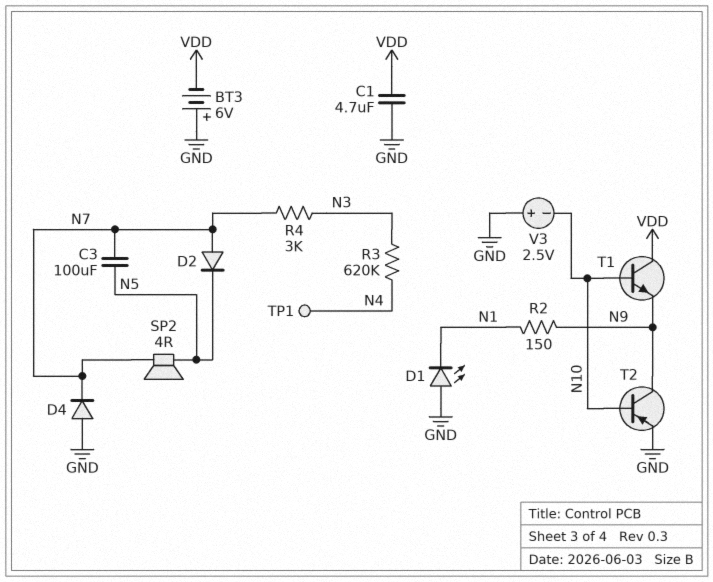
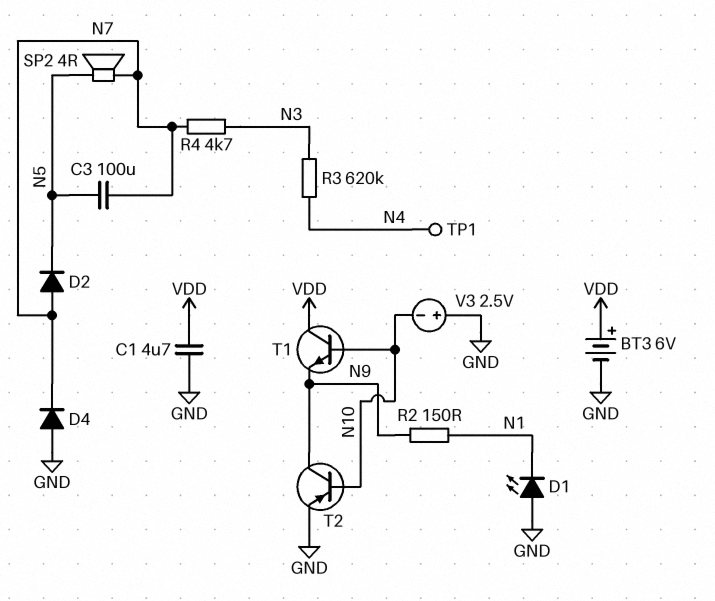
BT3: 6V (plus GND, minus VDD) -> 6V (plus VDD, minus GND)
R4: 3k (N3, N7) -> 4.7k (N3, N7)

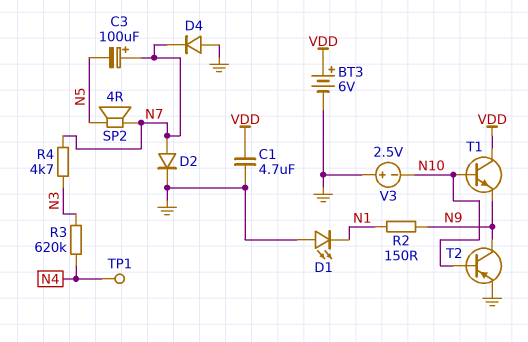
C3: 100uF (N5, N7) -> 100uF (plus N7, minus N5)
D2: diode (A N7, K N5) -> diode (A N7, K GND)

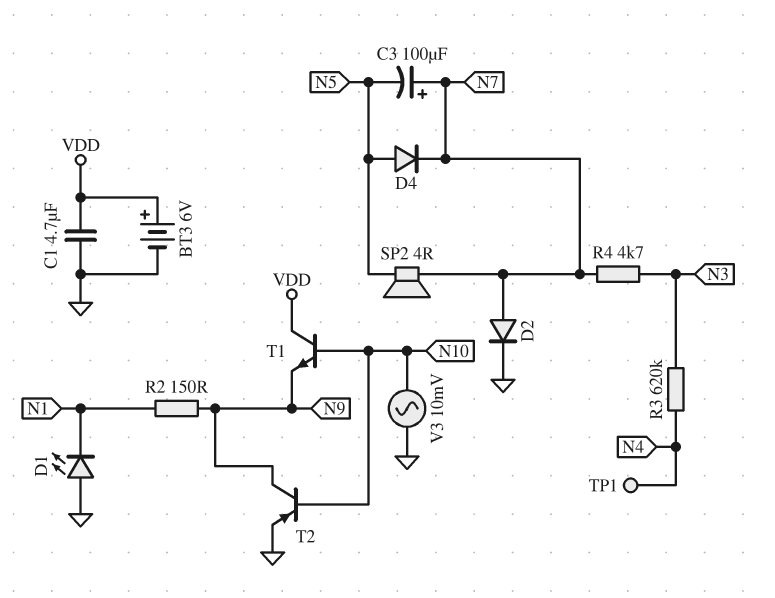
D4: diode (A GND, K N7) -> diode (A N5, K N7)
V3: 2.5V (plus GND, minus N10) -> AC 10mV (GND, N10)

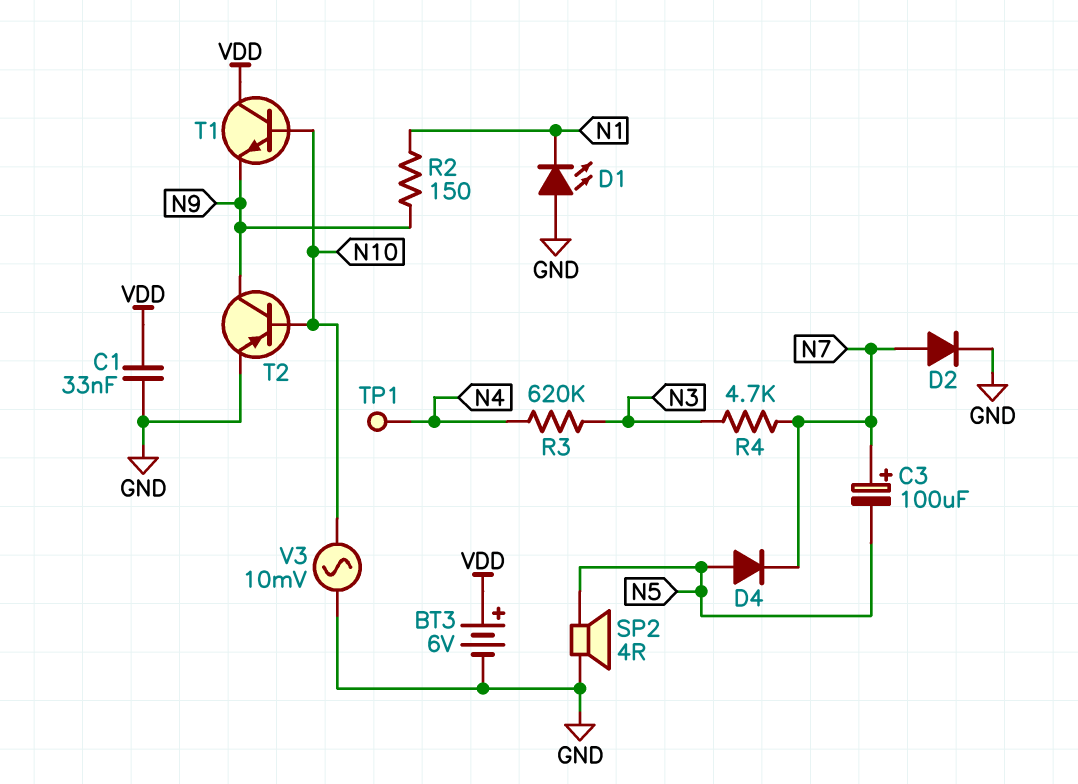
C1: 4.7uF (GND, VDD) -> 33nF (GND, VDD)
SP2: speaker 4R (N5, N7) -> speaker 4R (GND, N5)

